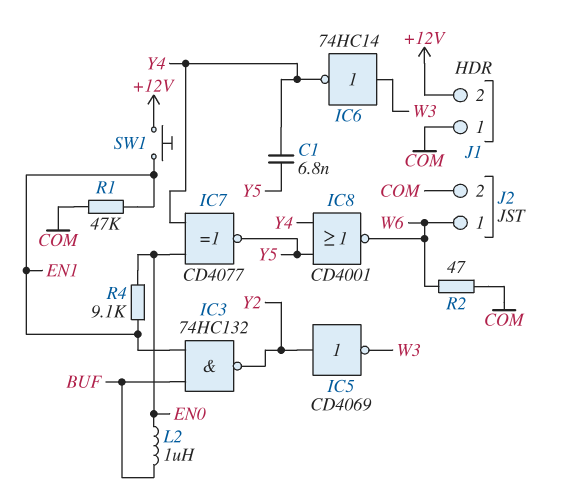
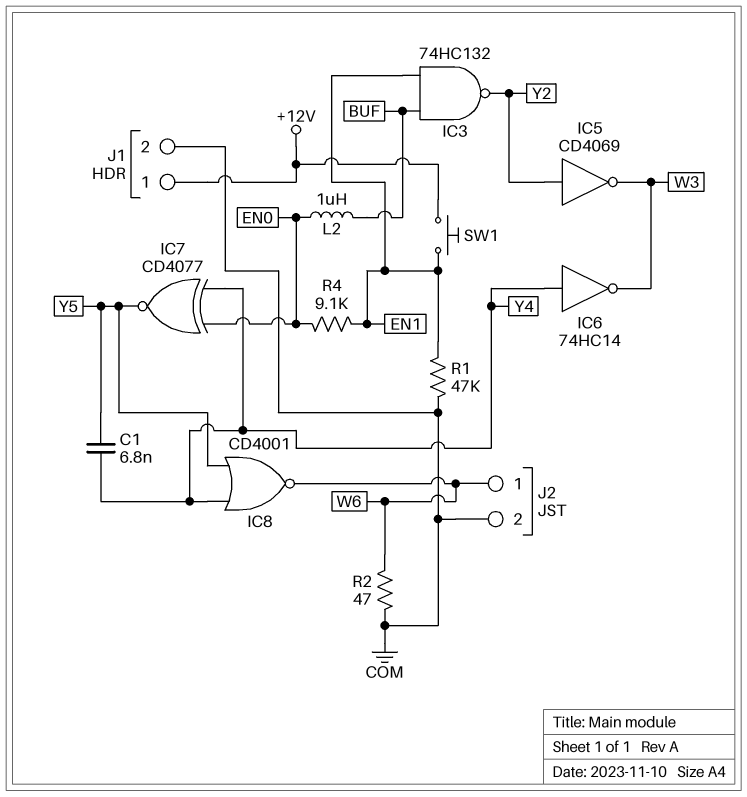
IC6: NOT 74HC14 (in W3, out Y4) -> NOT 74HC14 (in Y4, out W3)
J1 pin 1: COM -> +12V
J1 pin 2: +12V -> COM

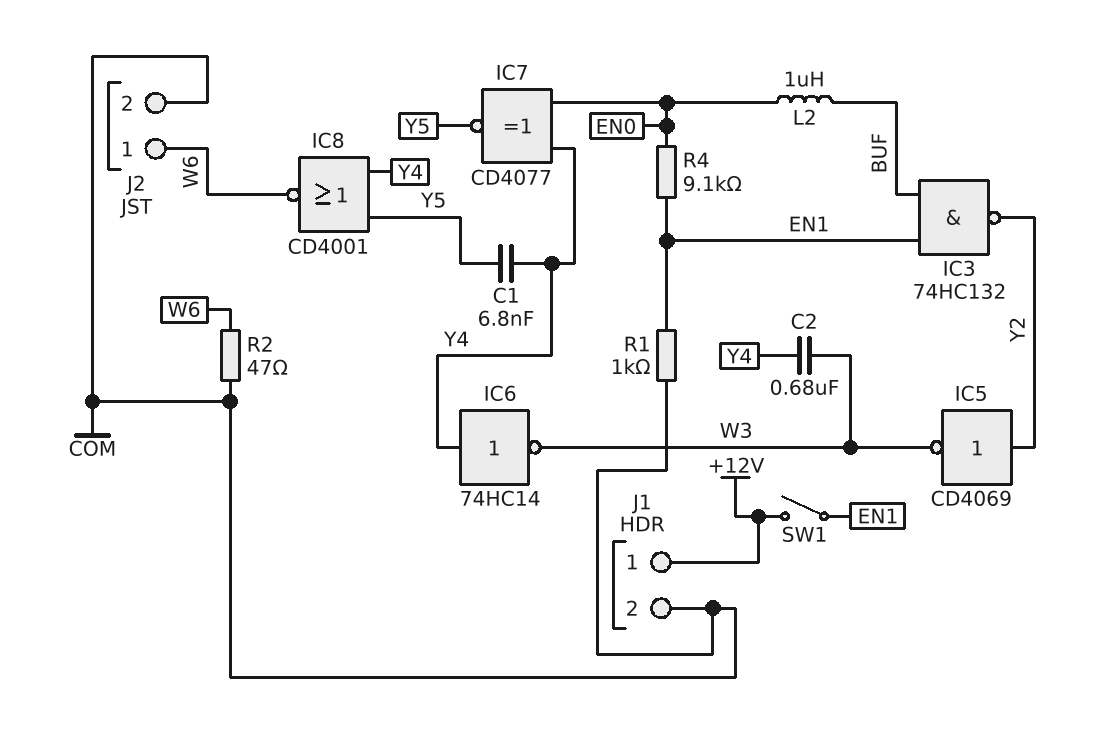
C2: none -> 680nF (W3, Y4)
R1: 47k (COM, EN1) -> 1k (COM, EN1)
SW1: button (+12V, EN1) -> switch (+12V, EN1)

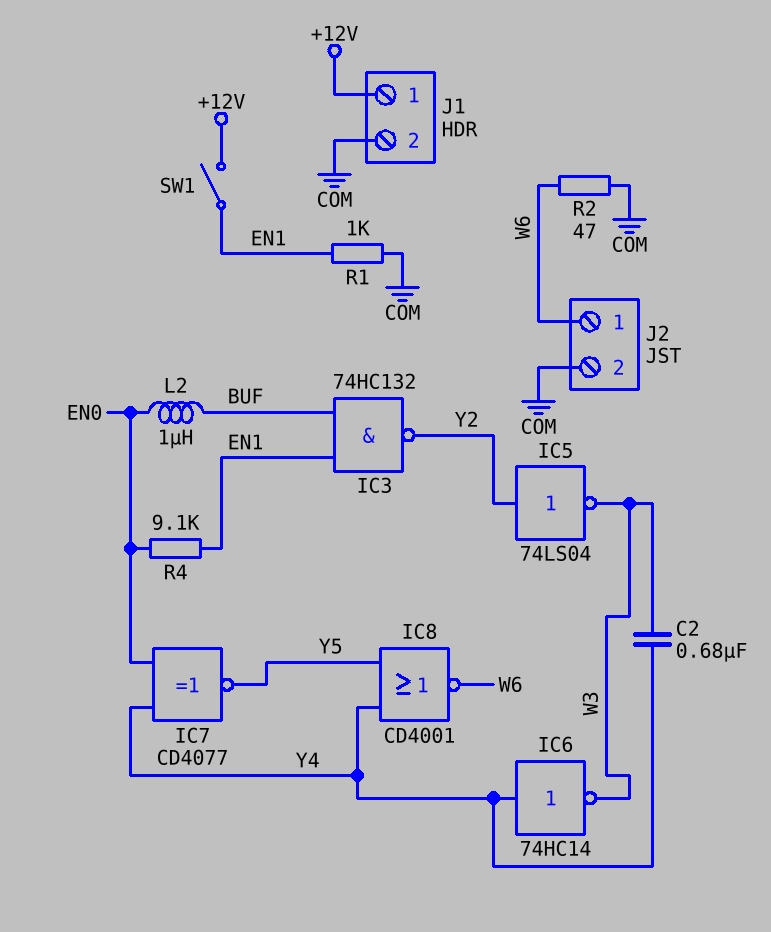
C1: 6.8nF (Y4, Y5) -> none
IC5: NOT CD4069 (in Y2, out W3) -> NOT 74LS04 (in Y2, out W3)

